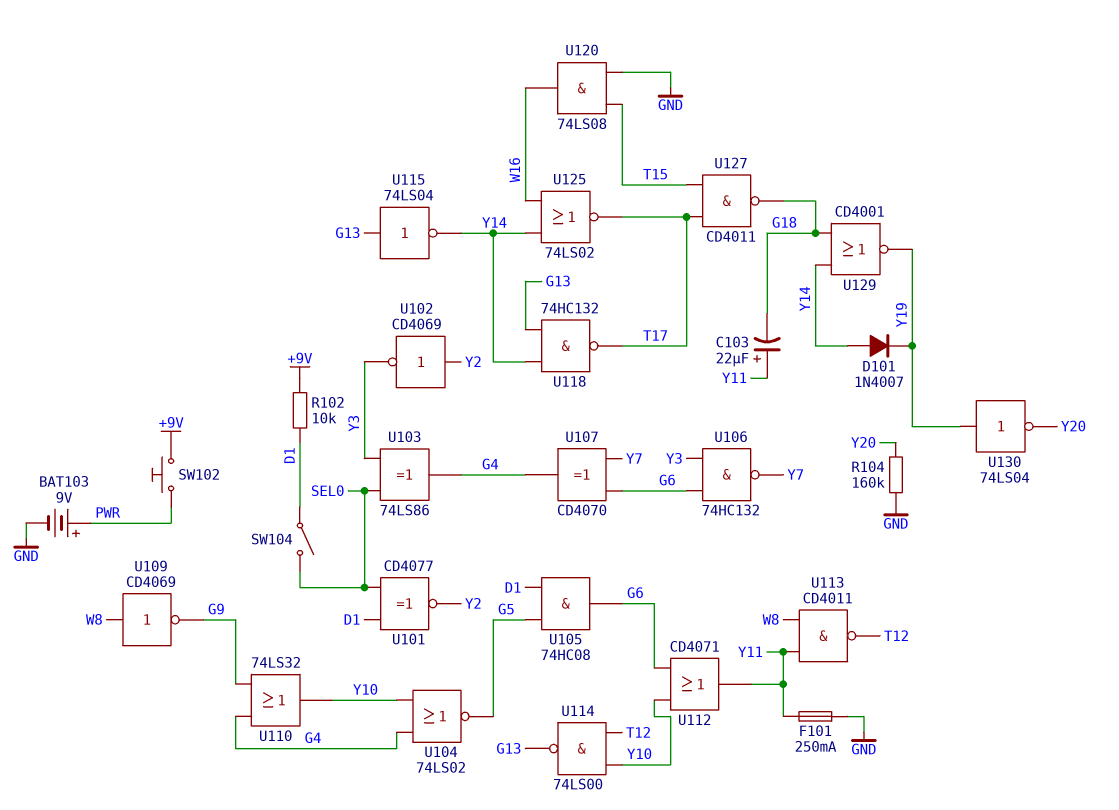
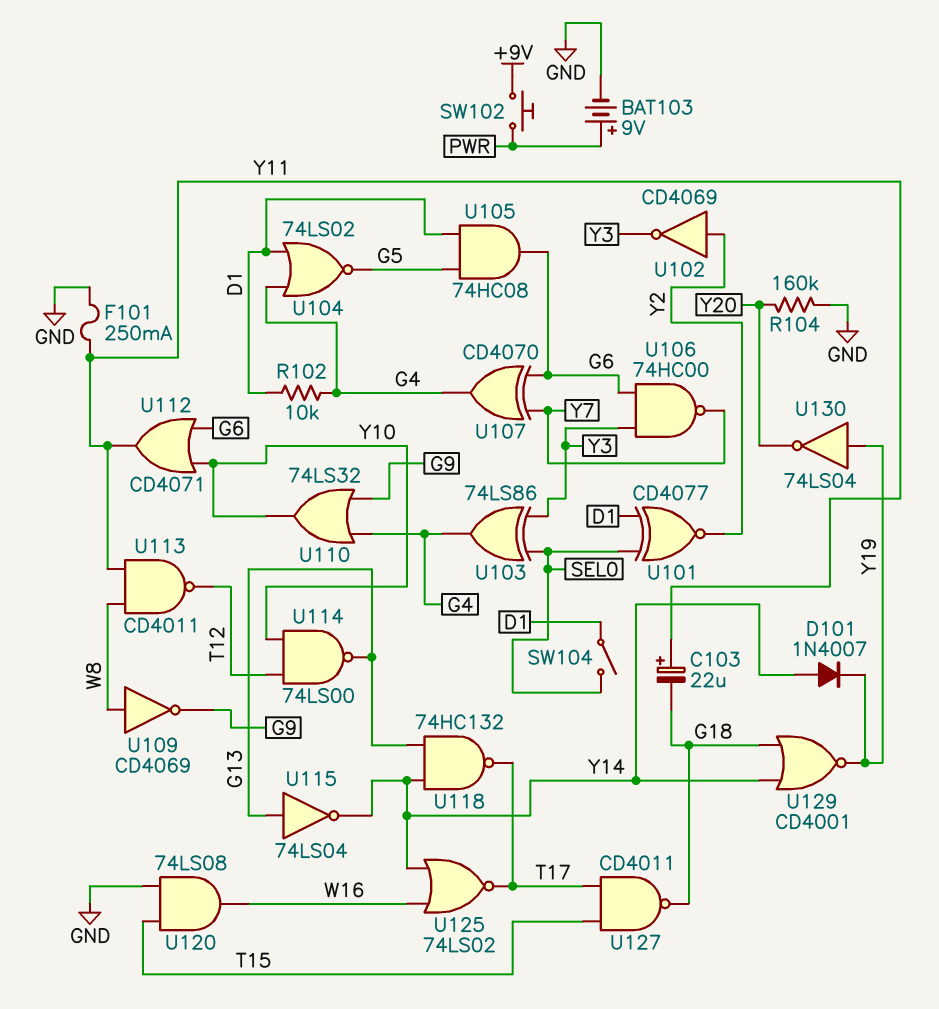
R102: 10k (+9V, D1) -> 10k (D1, G4)
U104: NOR 74LS02 (in G4, in Y10, out G5) -> NOR 74LS02 (in D1, in G4, out G5)
U106: NAND 74HC132 (in G6, in Y3, out Y7) -> NAND 74HC00 (in G6, in Y3, out Y7)

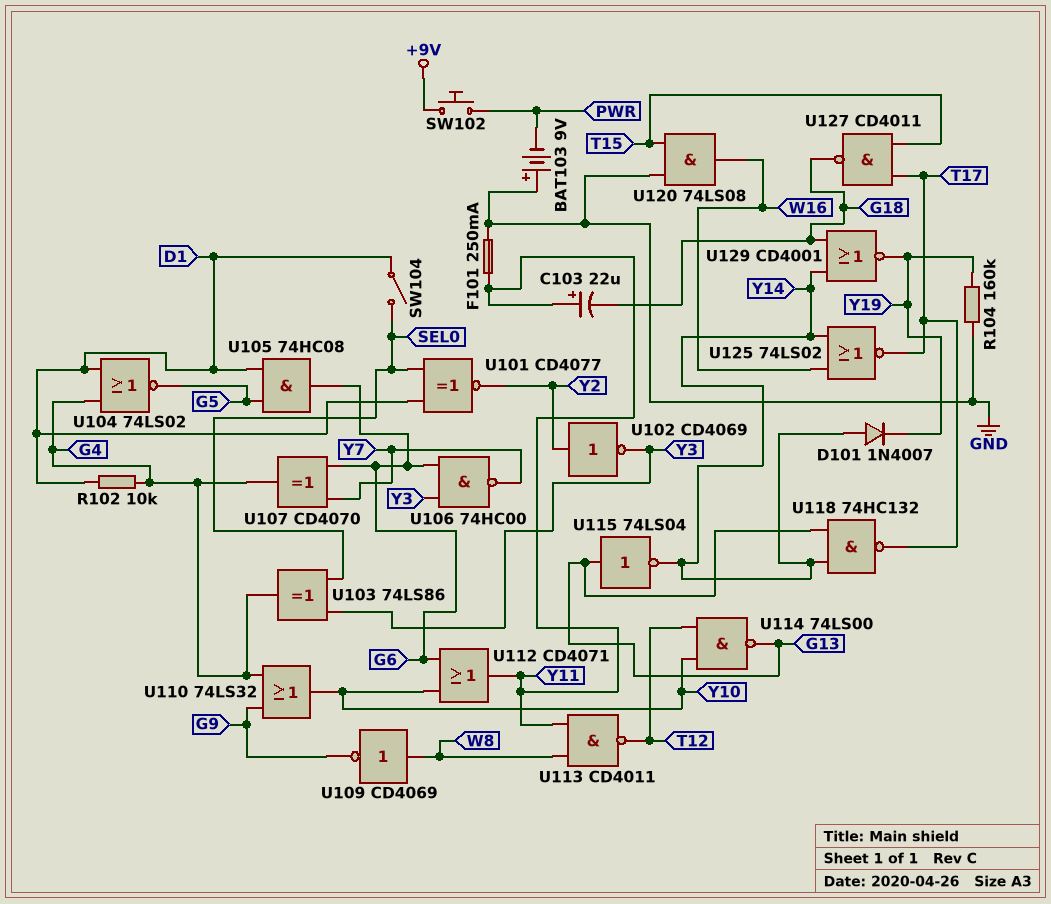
BAT103: 9V (plus PWR, minus GND) -> 9V (plus GND, minus PWR)
R104: 160k (GND, Y20) -> 160k (GND, Y19)
U130: NOT 74LS04 (in Y19, out Y20) -> none

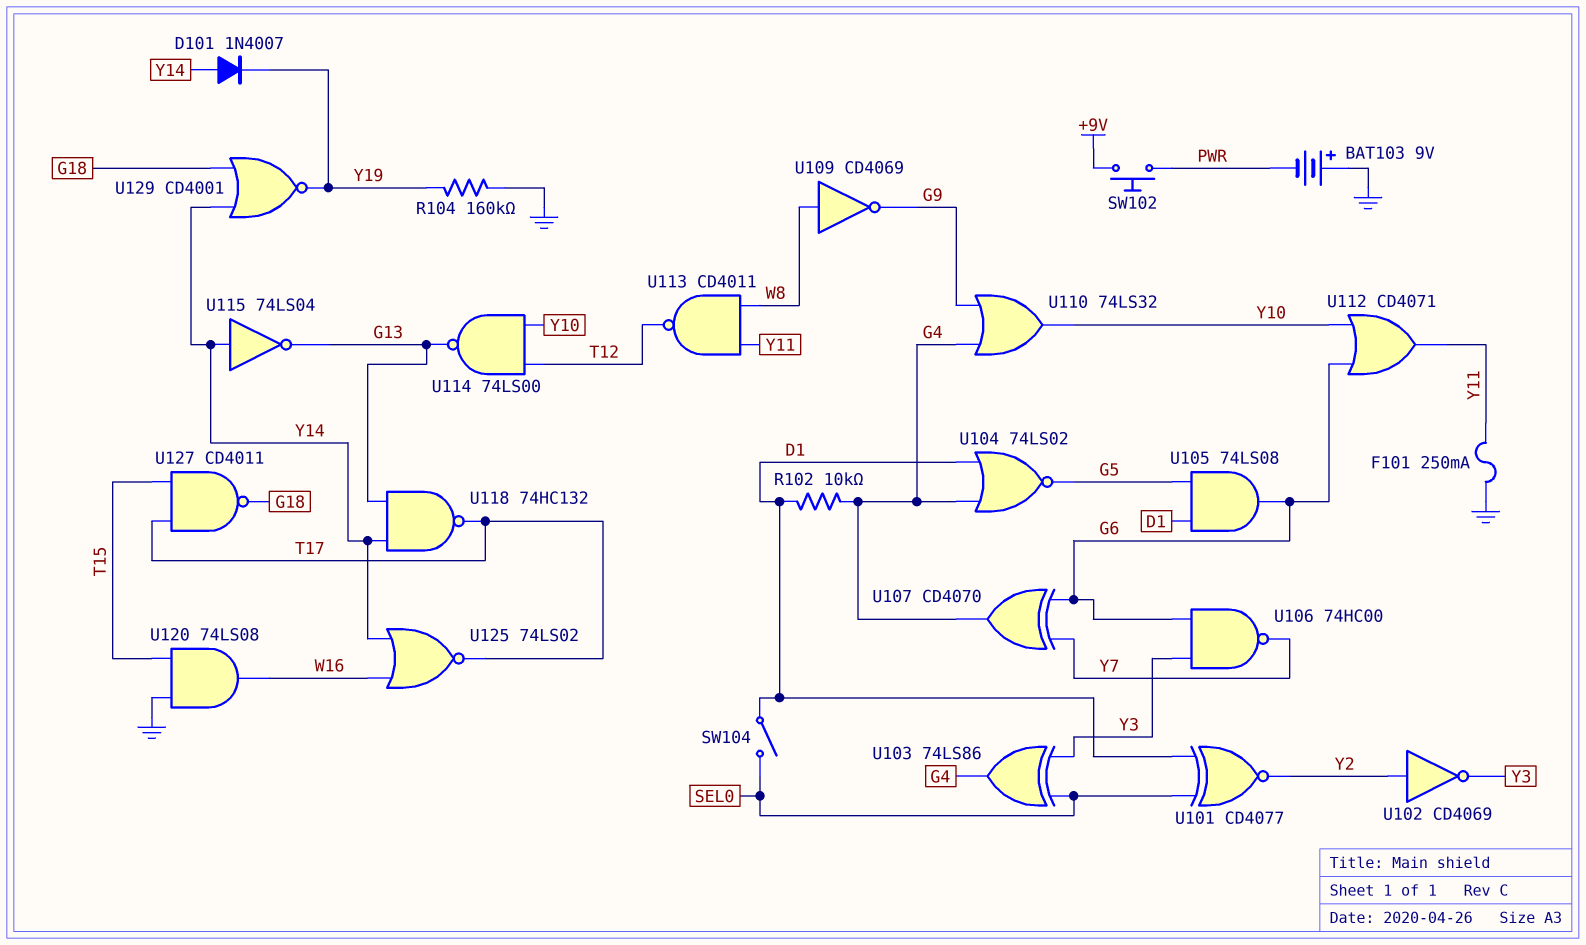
C103: 22uF (plus Y11, minus G18) -> none
U105: AND 74HC08 (in D1, in G5, out G6) -> AND 74LS08 (in D1, in G5, out G6)
U115: NOT 74LS04 (in G13, out Y14) -> NOT 74LS04 (in Y14, out G13)

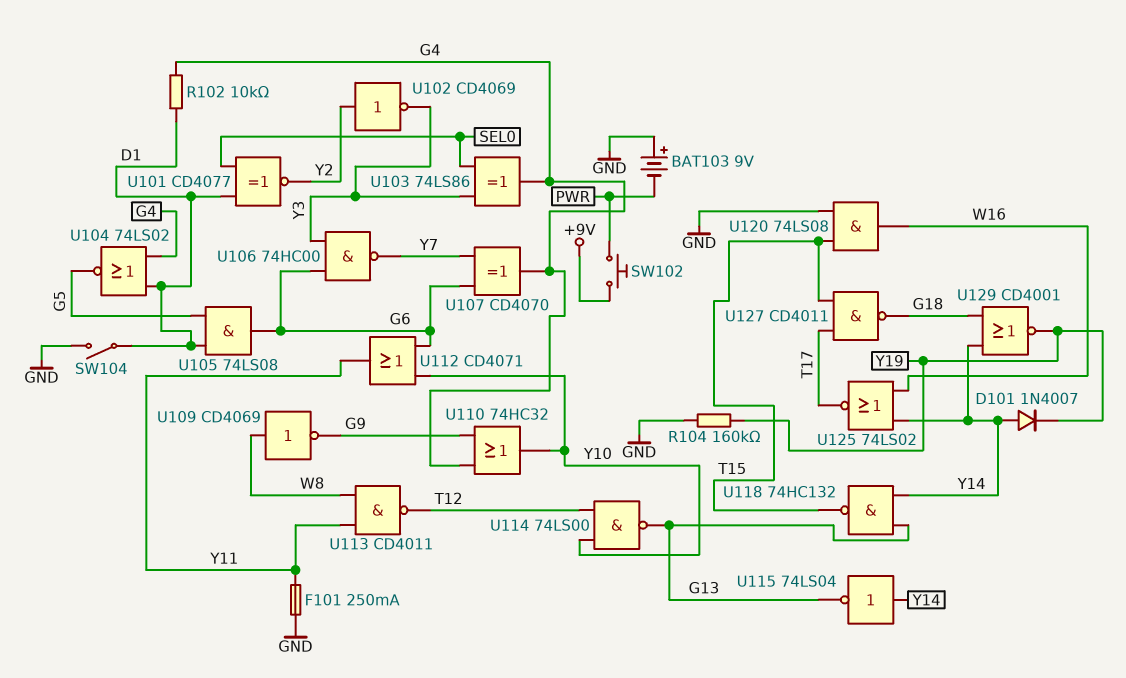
SW104: switch (D1, SEL0) -> switch (D1, GND)
U110: OR 74LS32 (in G4, in G9, out Y10) -> OR 74HC32 (in G4, in G9, out Y10)
U118: NAND 74HC132 (in G13, in Y14, out T17) -> NAND 74HC132 (in G13, in Y14, out T15)

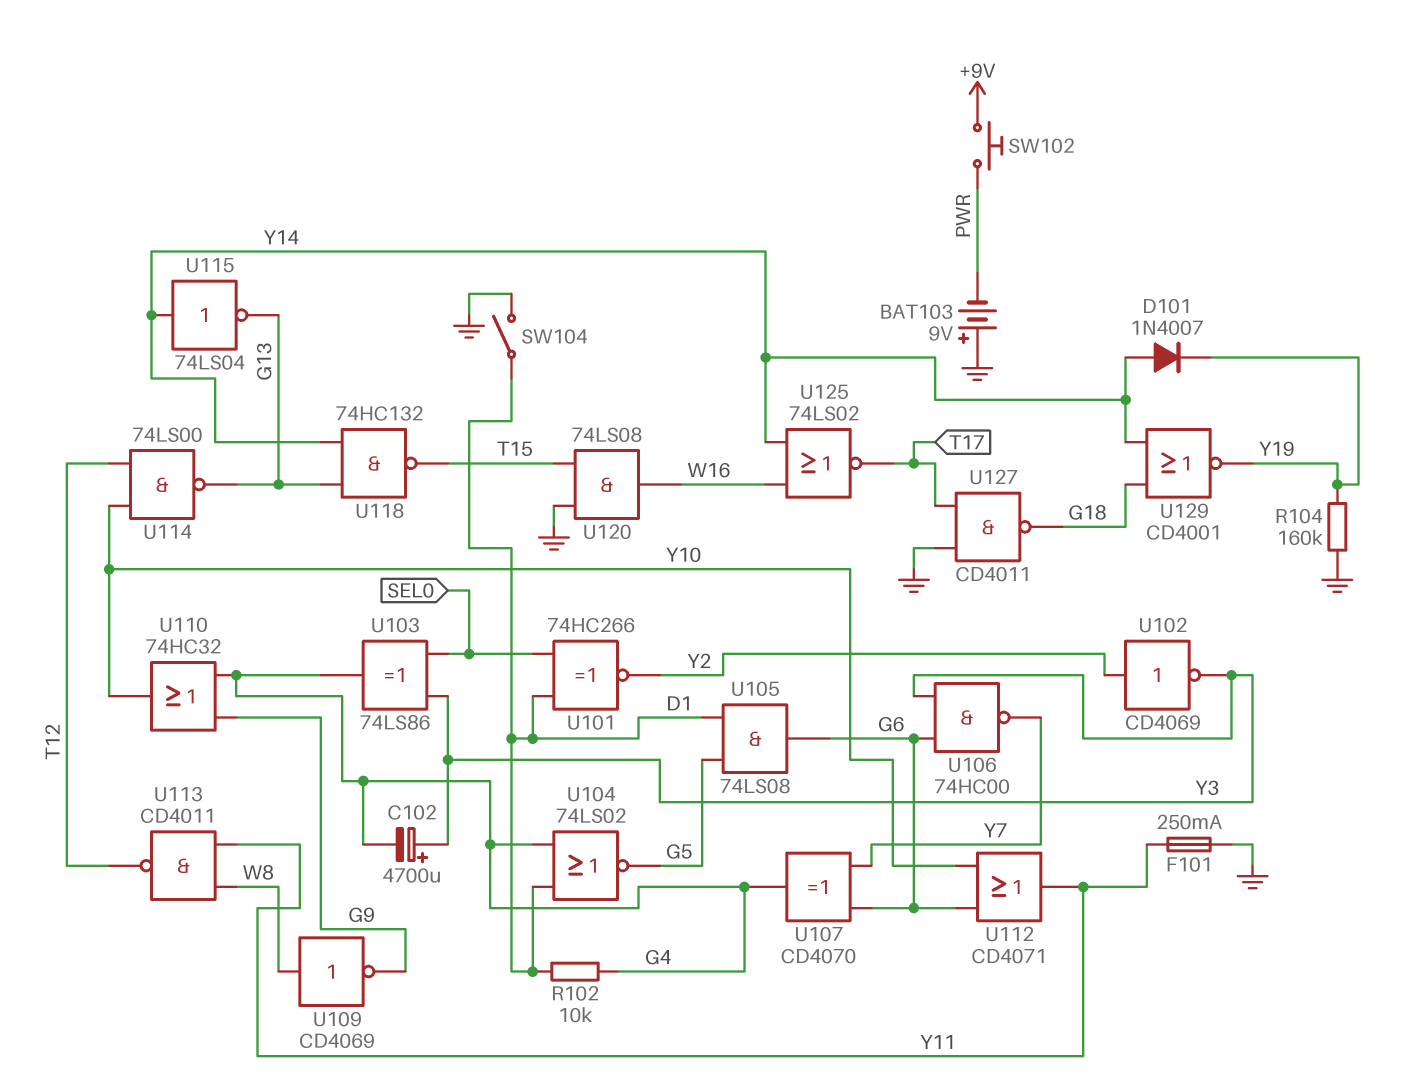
C102: none -> 4700uF (plus Y3, minus G4)
U101: XNOR CD4077 (in D1, in SEL0, out Y2) -> XNOR 74HC266 (in D1, in SEL0, out Y2)
U127: NAND CD4011 (in T15, in T17, out G18) -> NAND CD4011 (in GND, in T17, out G18)

